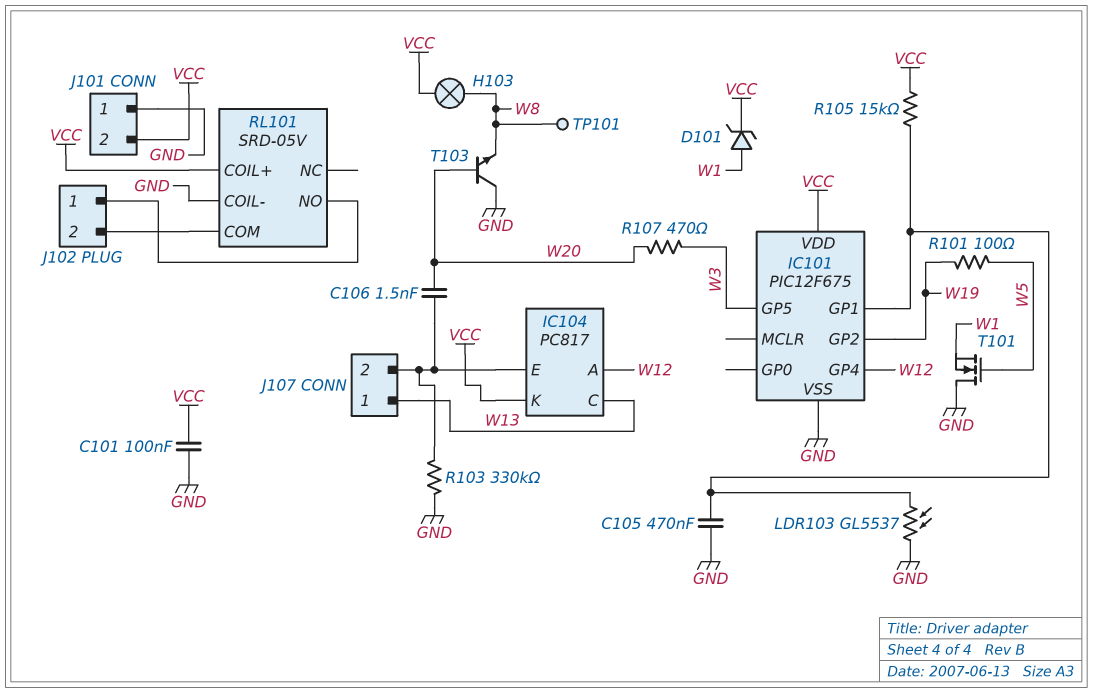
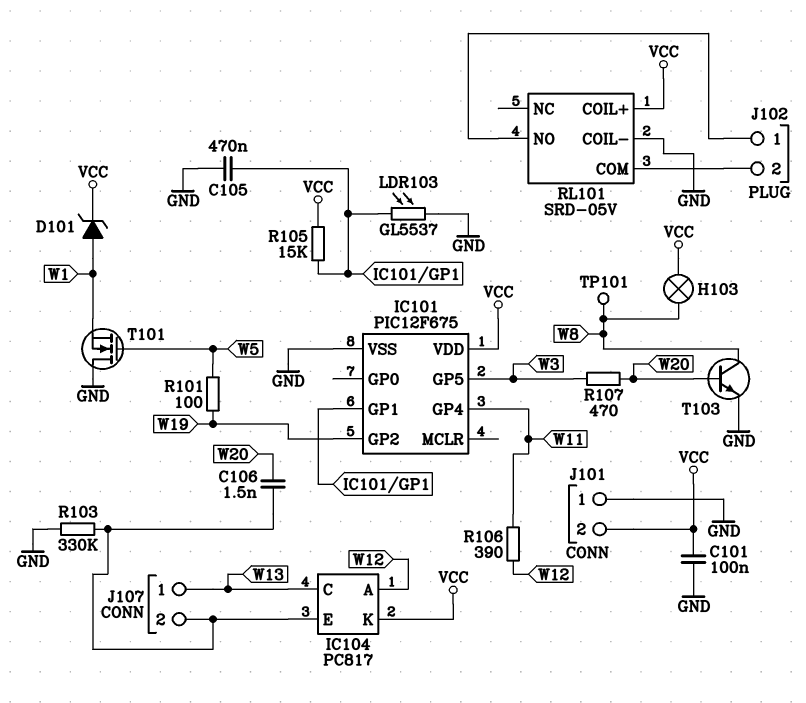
IC101 pin GP4: W12 -> W11
R106: none -> 390 (W11, W12)
T103: NPN (B W20, C GND, E W8) -> NPN (B W20, C W8, E GND)

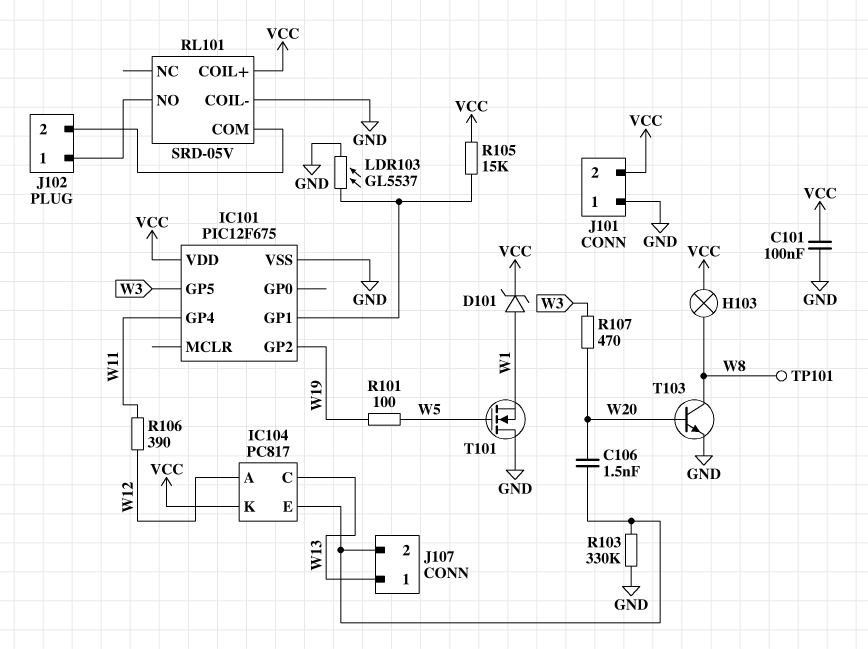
C105: 470nF (GND, IC101/GP1) -> none

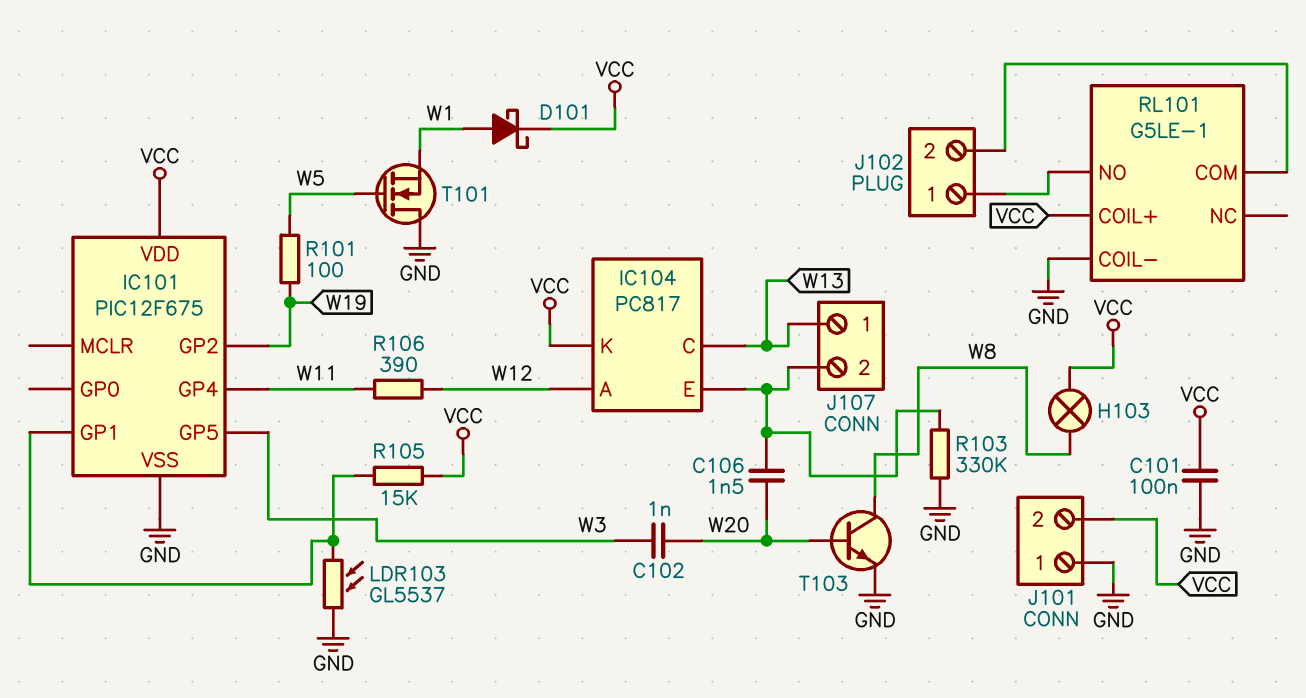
C102: none -> 1nF (W3, W20)
D101: zener (A W1, K VCC) -> schottky (A W1, K VCC)
R107: 470 (W3, W20) -> none
RL101: SRD-05V -> G5LE-1
TP101: test point (W8) -> none

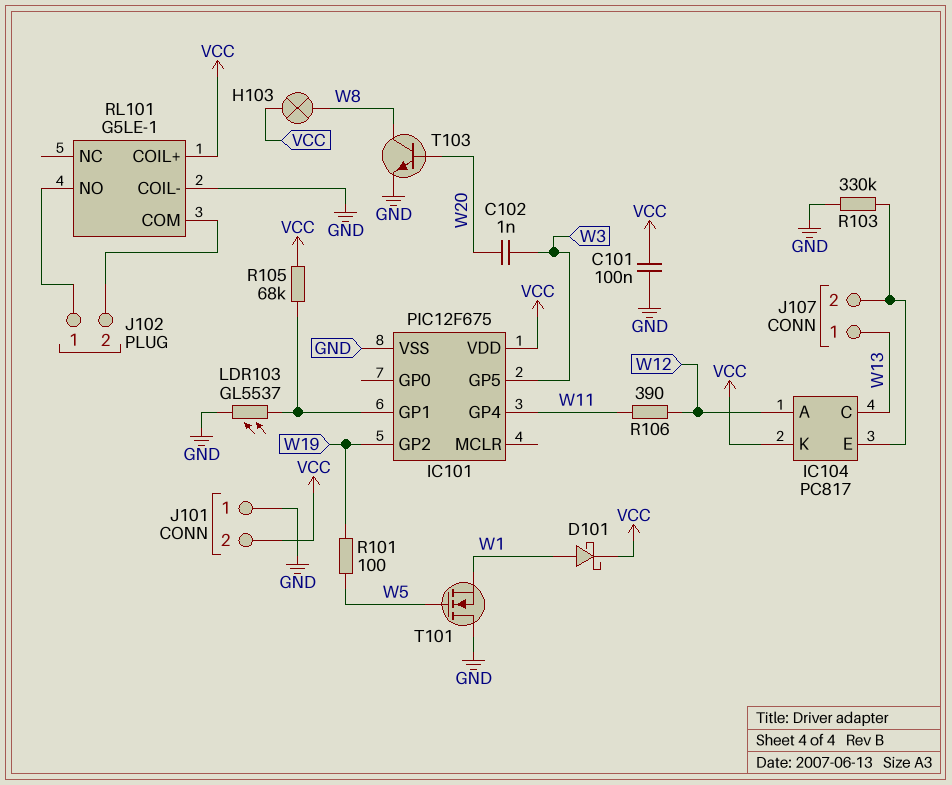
C106: 1.5nF (IC104/E, W20) -> none
R105: 15k (IC101/GP1, VCC) -> 68k (IC101/GP1, VCC)

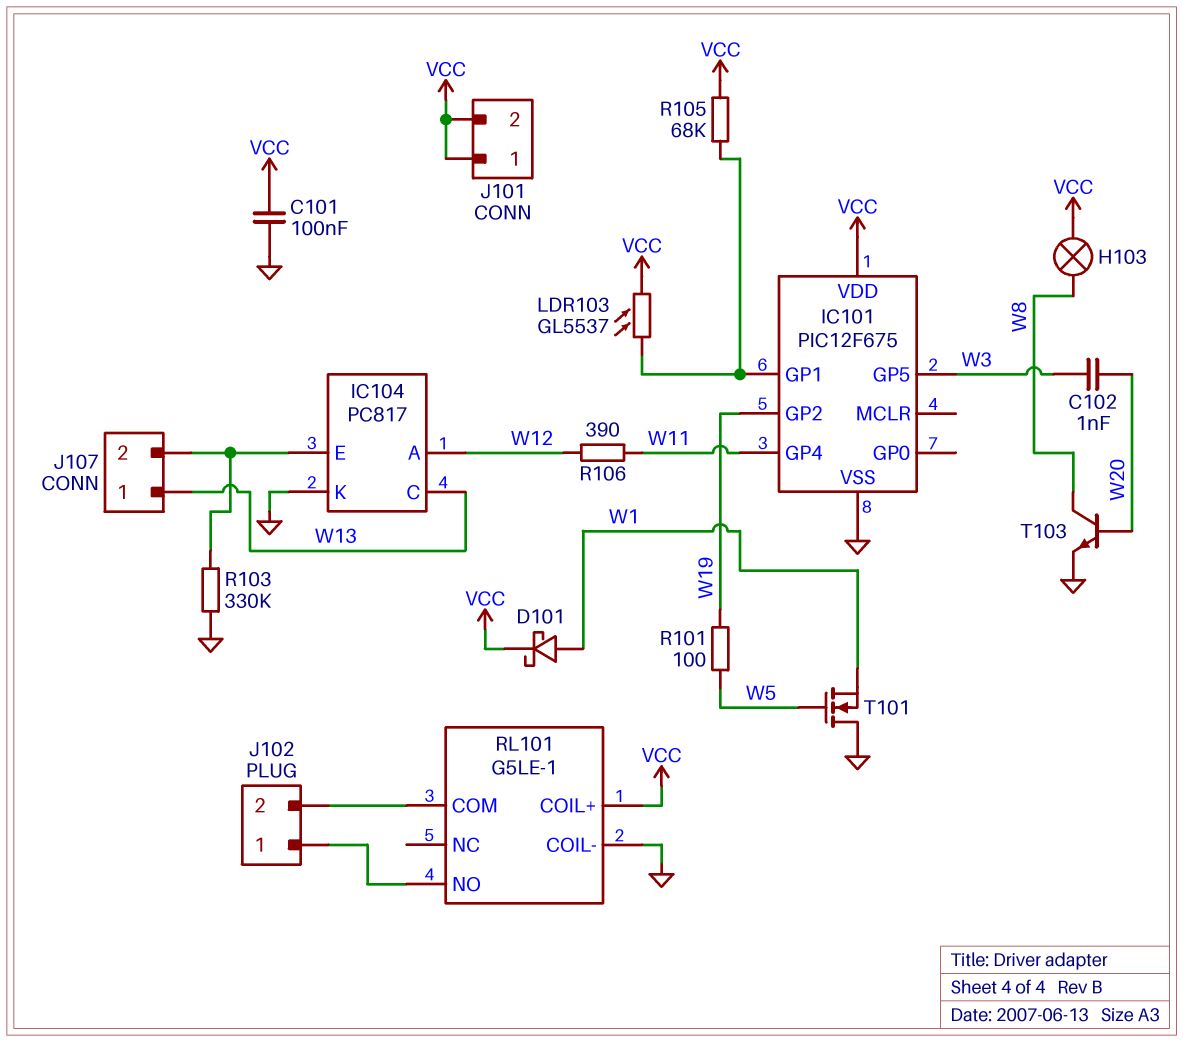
IC104 pin K: VCC -> GND
J101 pin 1: GND -> VCC
LDR103: GL5537 (GND, IC101/GP1) -> GL5537 (IC101/GP1, VCC)

